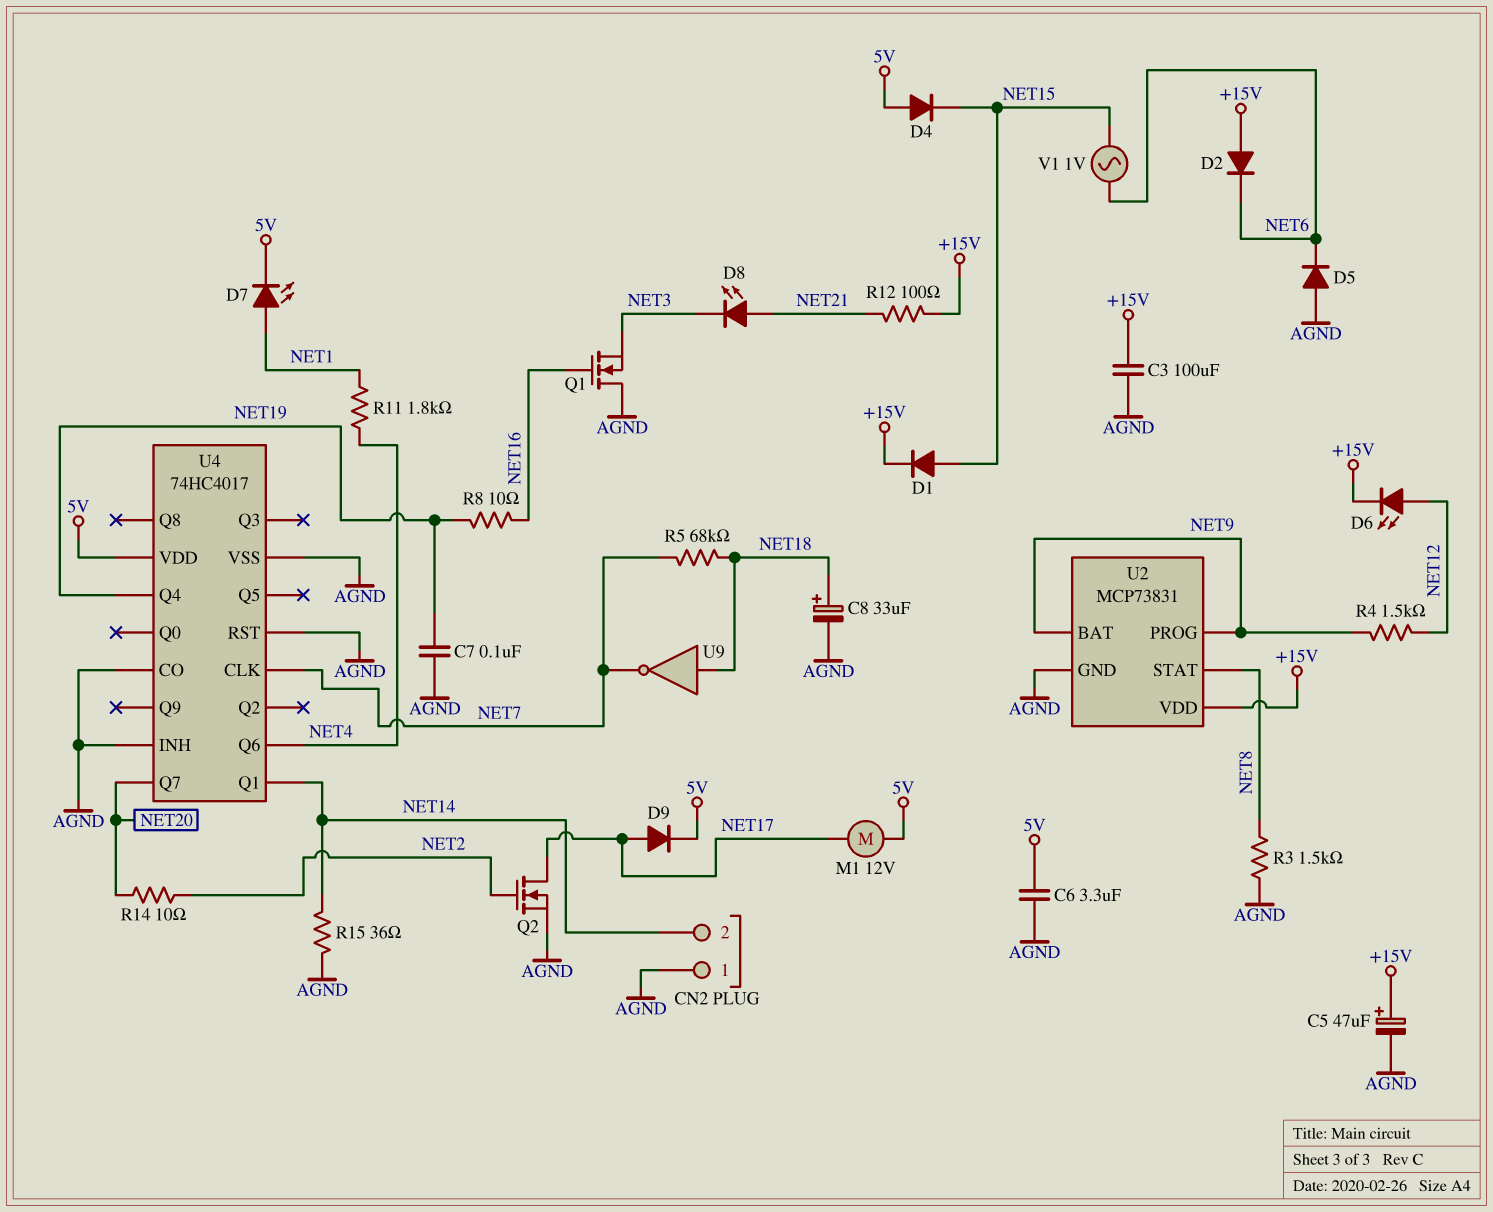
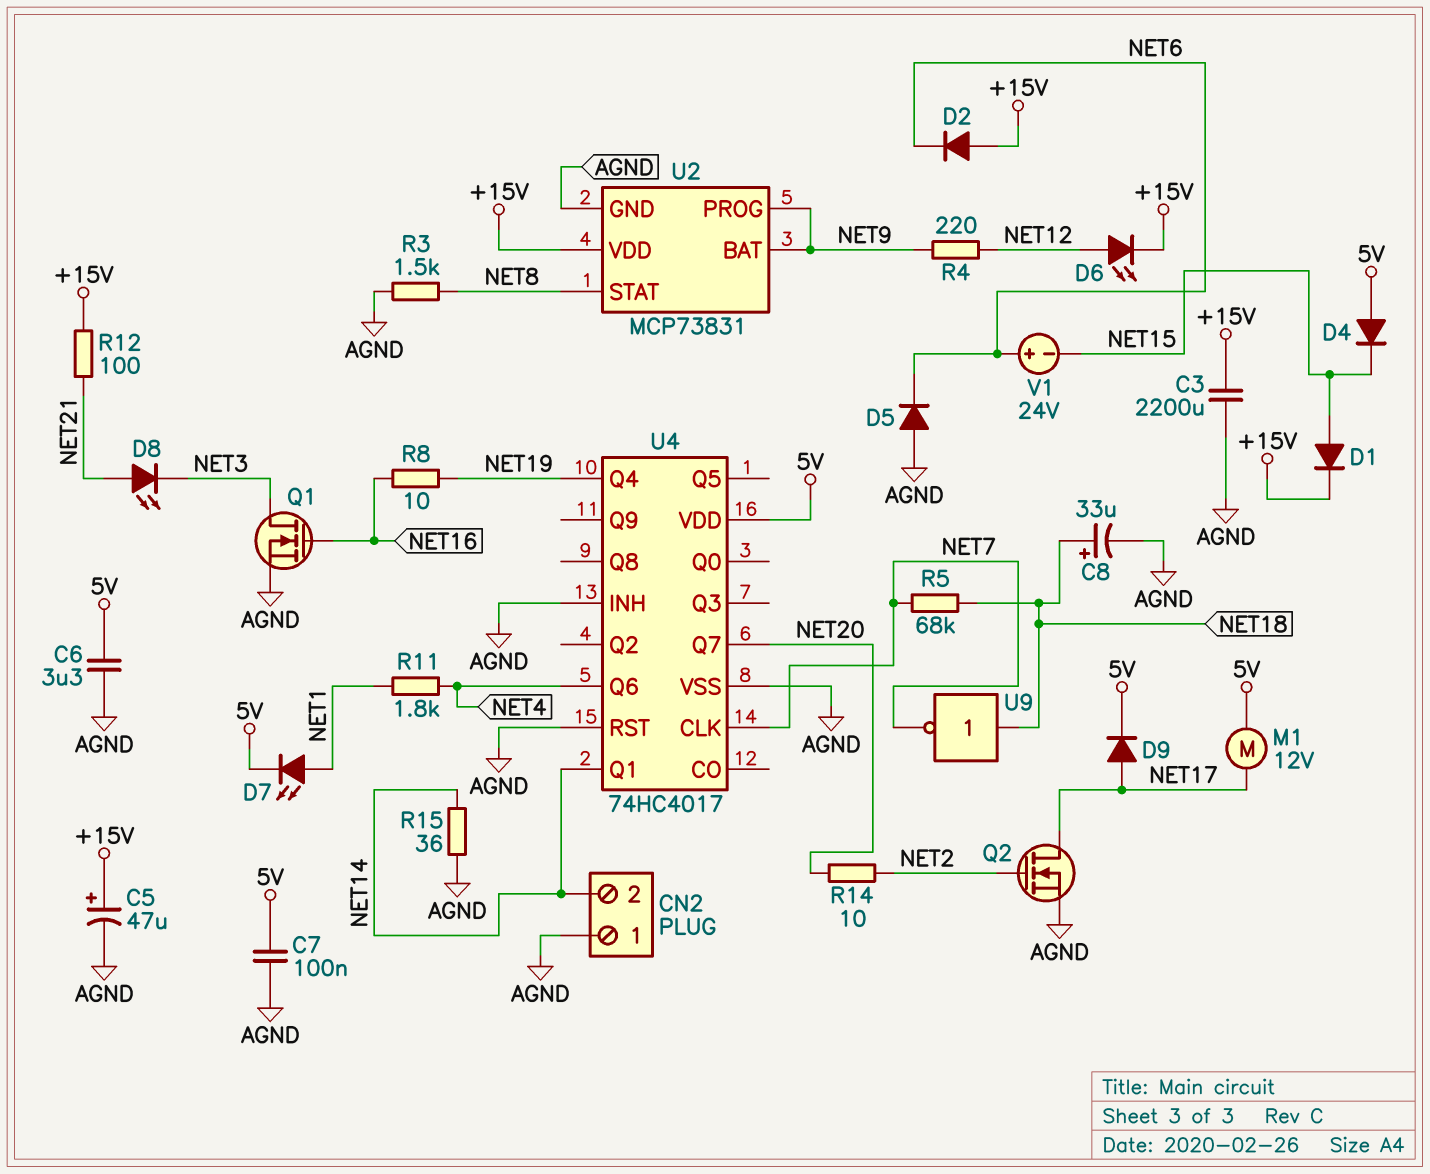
C3: 100uF (+15V, AGND) -> 2200uF (+15V, AGND)
C7: 100nF (AGND, NET19) -> 100nF (5V, AGND)
Q1: NMOS (G NET16, D AGND, S NET3) -> NMOS (G NET16, D NET3, S AGND)
R4: 1.5k (NET9, NET12) -> 220 (NET9, NET12)
U4 pin CO: AGND -> none
V1: AC 1V (NET6, NET15) -> 24V (plus NET6, minus NET15)

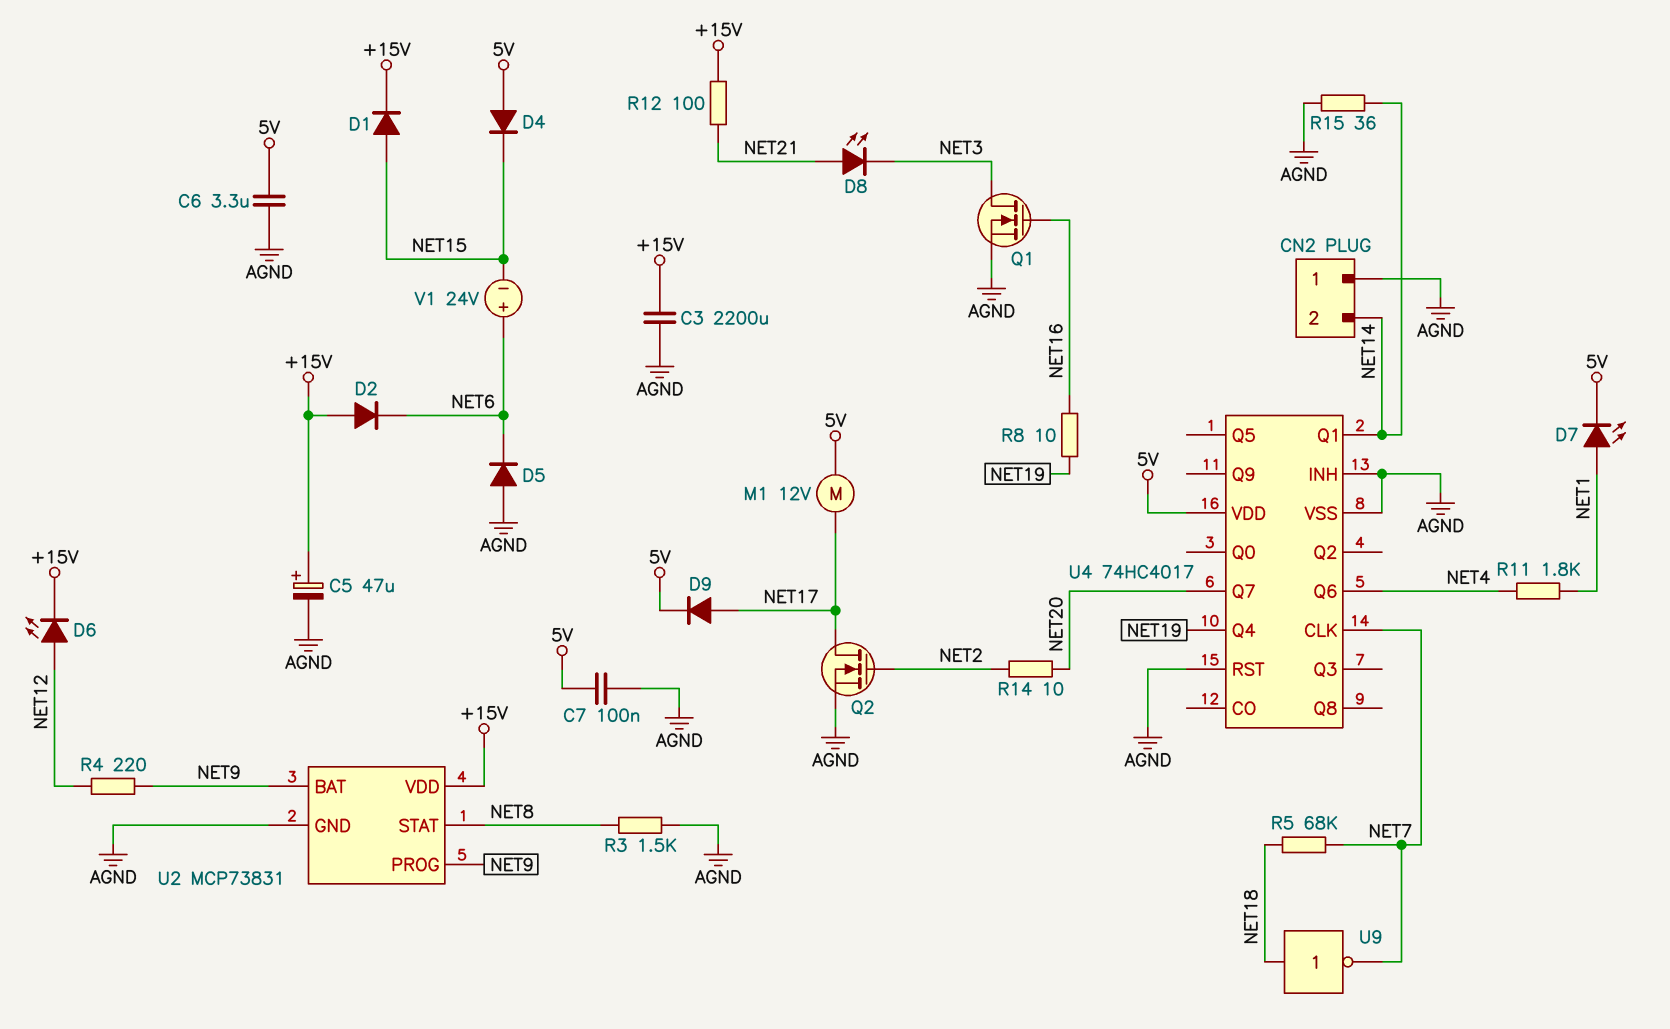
C8: 33uF (plus NET18, minus AGND) -> none

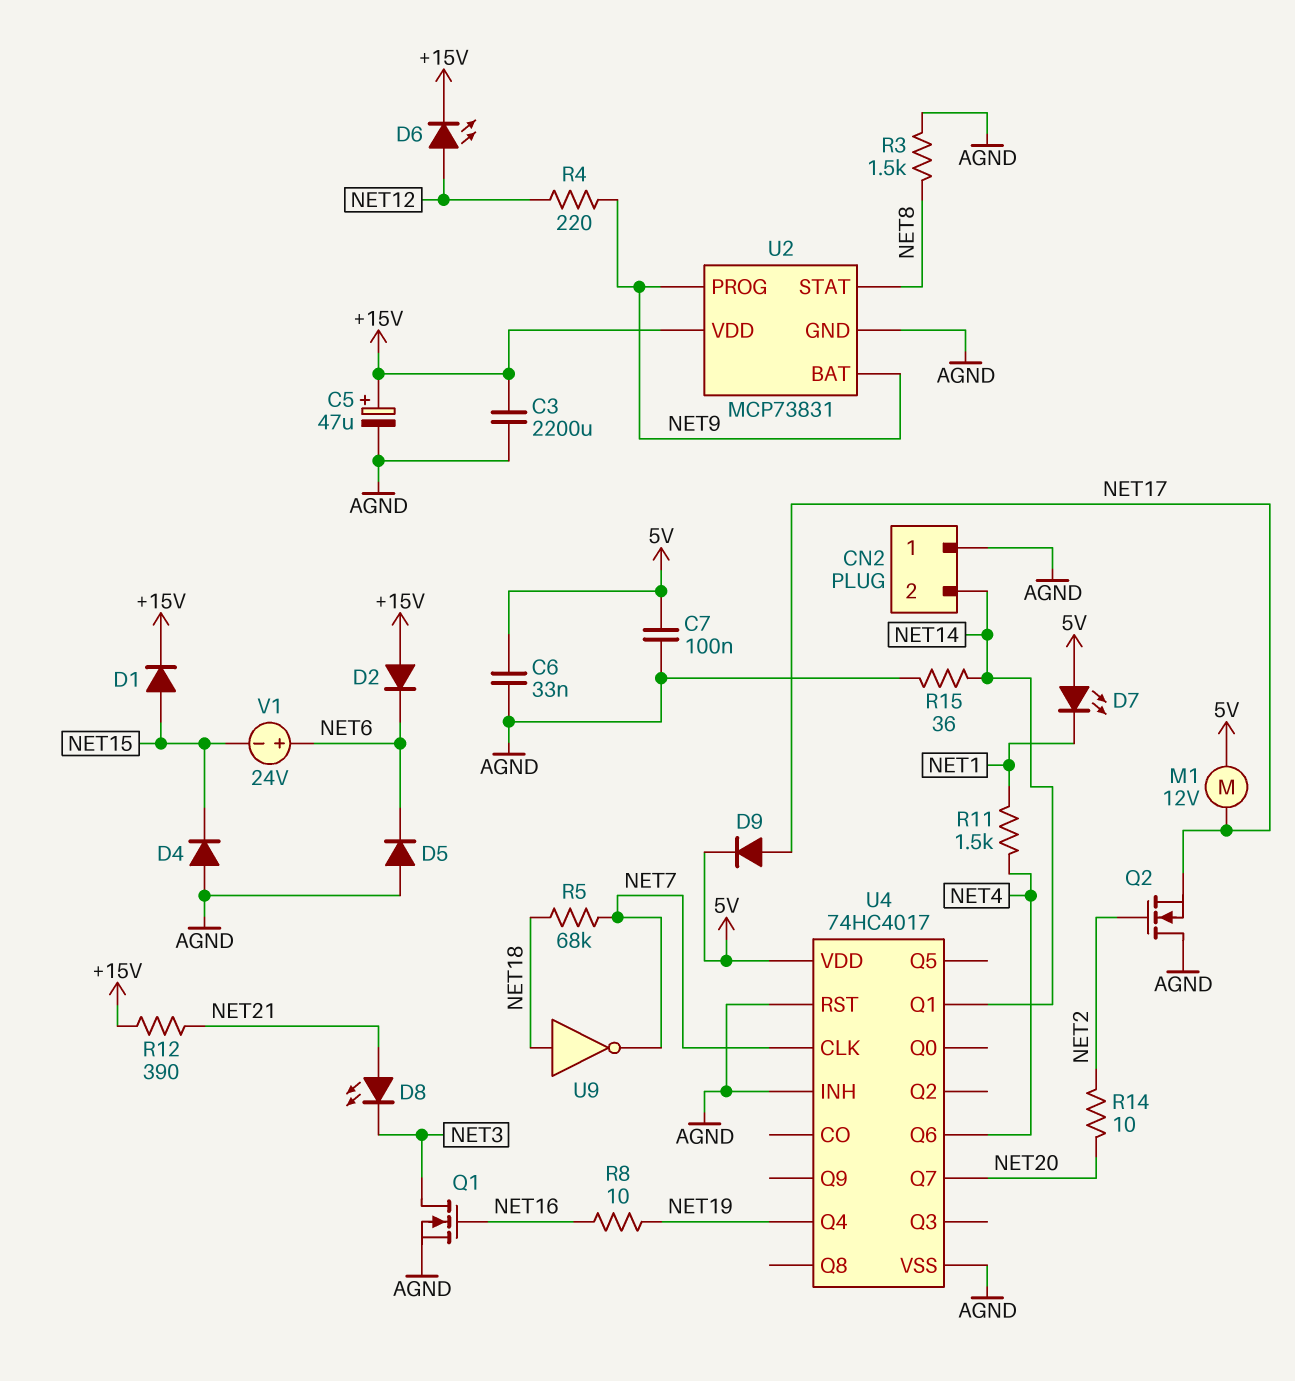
C6: 3.3uF (5V, AGND) -> 33nF (5V, AGND)
D4: diode (A 5V, K NET15) -> diode (A AGND, K NET15)
D7: LED (A NET1, K 5V) -> LED (A 5V, K NET1)
Q2: NMOS (G NET2, D NET17, S AGND) -> NMOS (G NET2, D AGND, S NET17)
R11: 1.8k (NET1, NET4) -> 1.5k (NET1, NET4)
R12: 100 (+15V, NET21) -> 390 (+15V, NET21)

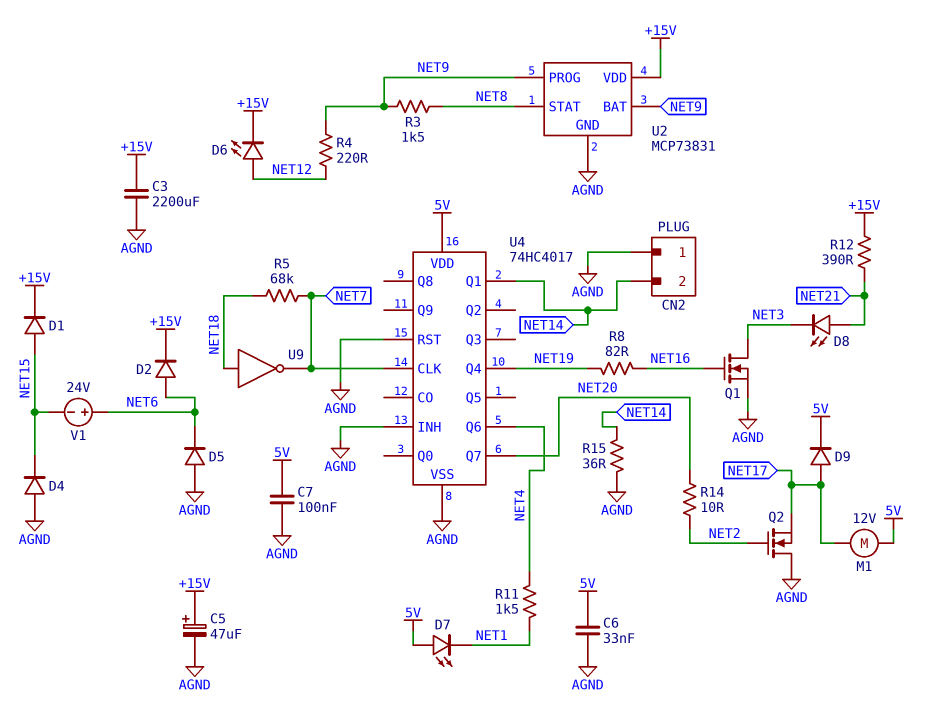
D2: diode (A +15V, K NET6) -> diode (A NET6, K +15V)
R3: 1.5k (AGND, NET8) -> 1.5k (NET8, NET9)
R8: 10 (NET16, NET19) -> 82 (NET16, NET19)

